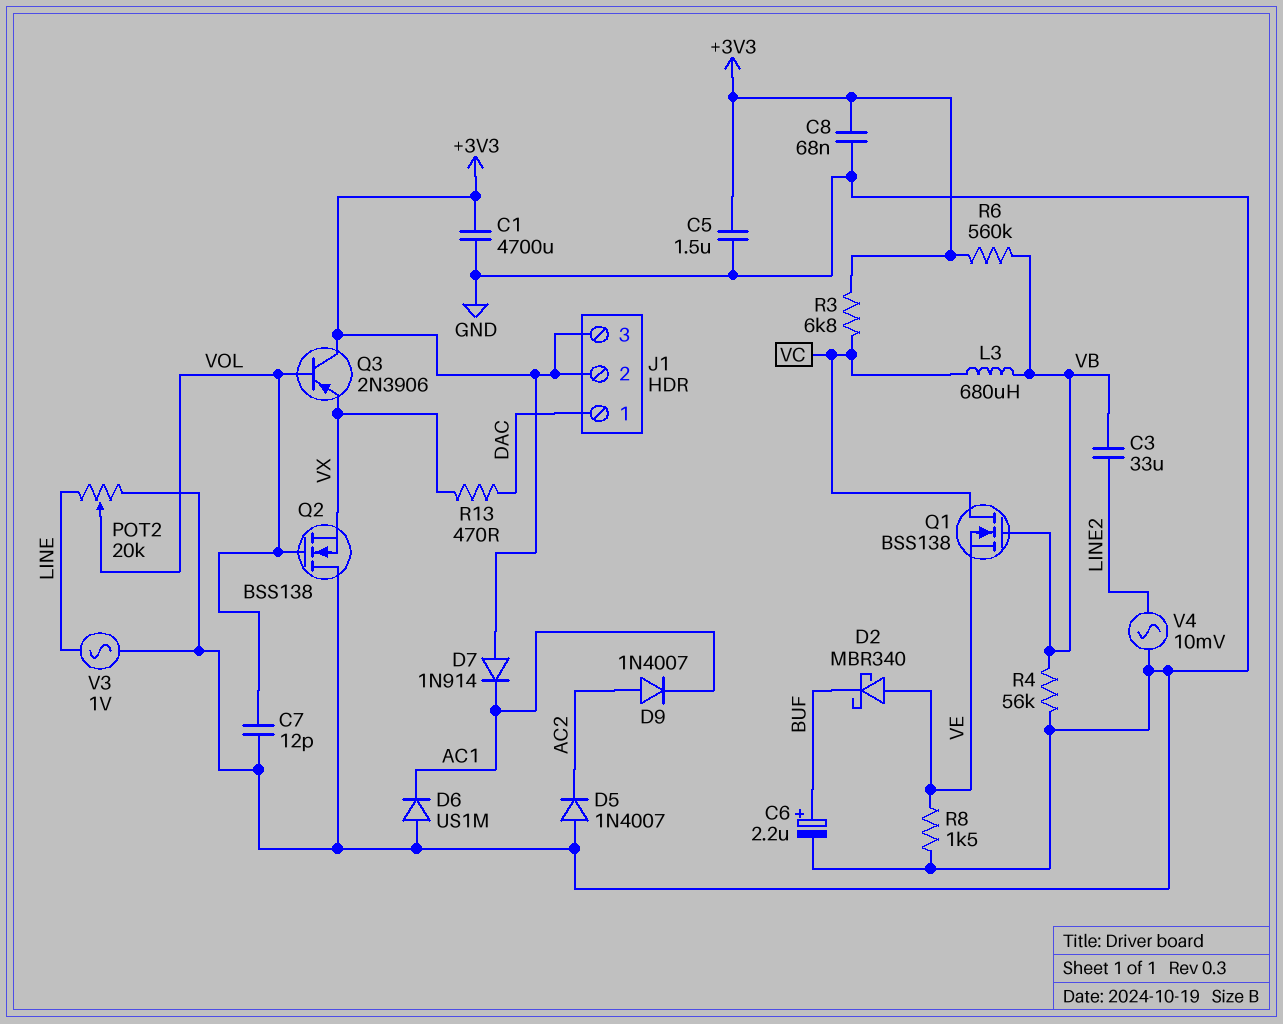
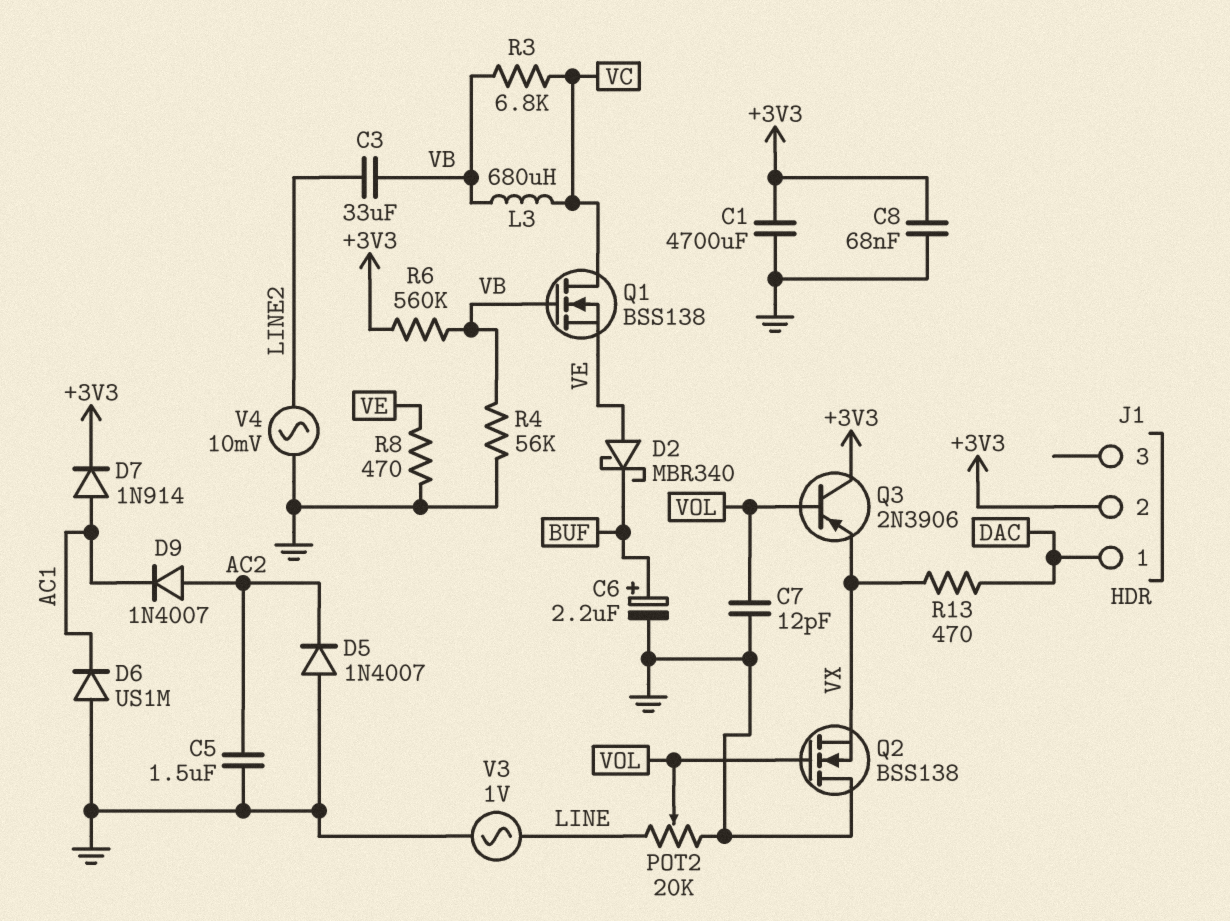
C5: 1.5uF (+3V3, GND) -> 1.5uF (AC2, GND)
D7: diode 1N914 (A +3V3, K AC1) -> diode 1N914 (A AC1, K +3V3)
J1 pin 3: +3V3 -> none
R3: 6.8k (+3V3, VC) -> 6.8k (VB, VC)
R8: 1.5k (GND, VE) -> 470 (GND, VE)

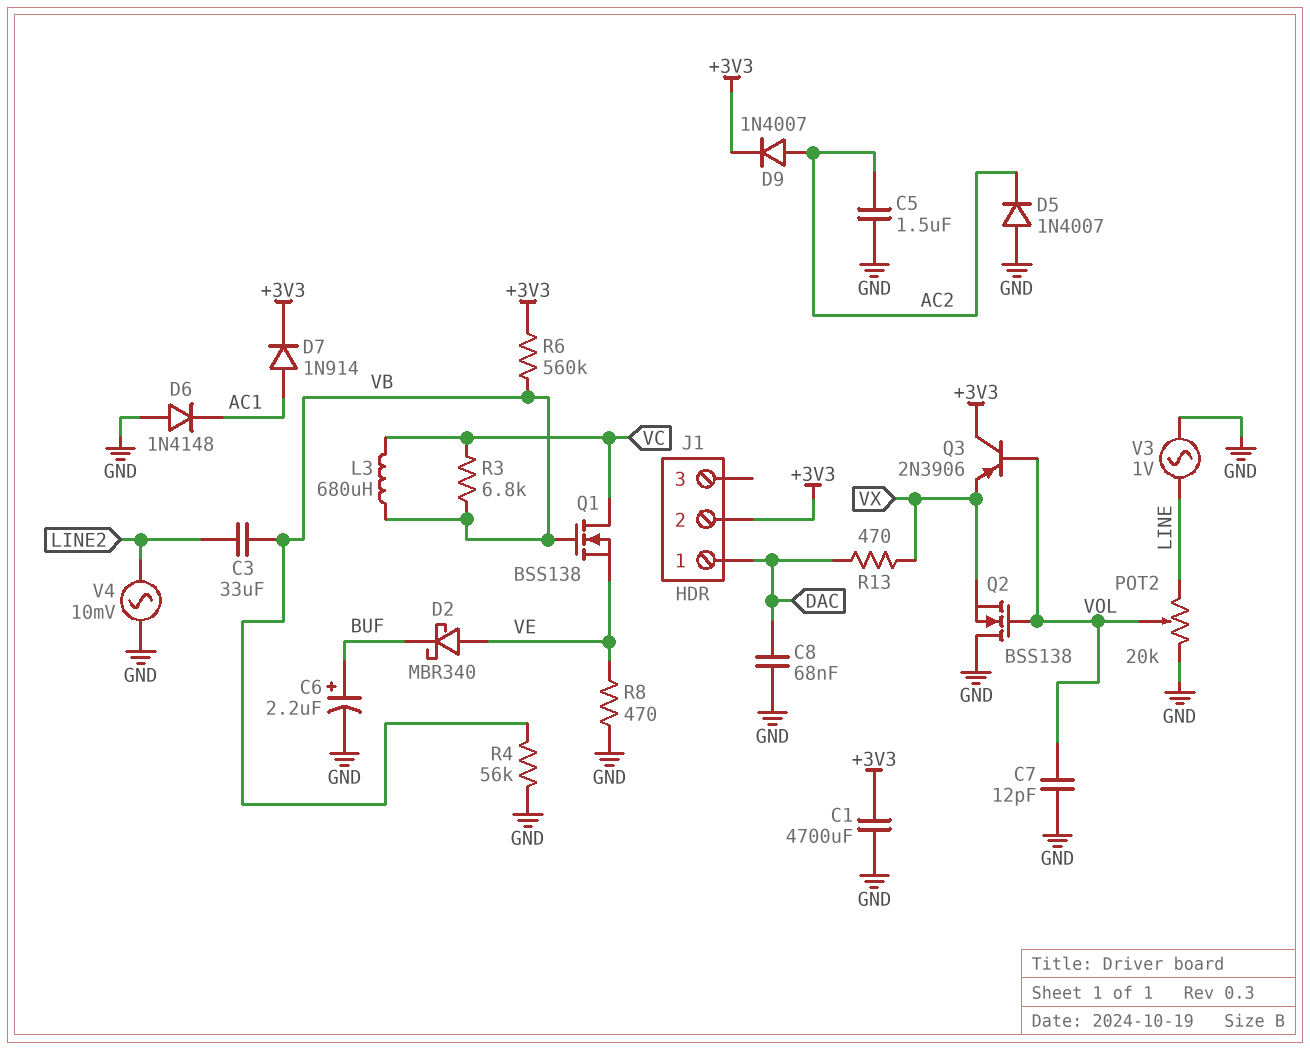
C8: 68nF (+3V3, GND) -> 68nF (DAC, GND)
D6: diode US1M (A GND, K AC1) -> diode 1N4148 (A GND, K AC1)
D9: diode 1N4007 (A AC2, K AC1) -> diode 1N4007 (A AC2, K +3V3)

